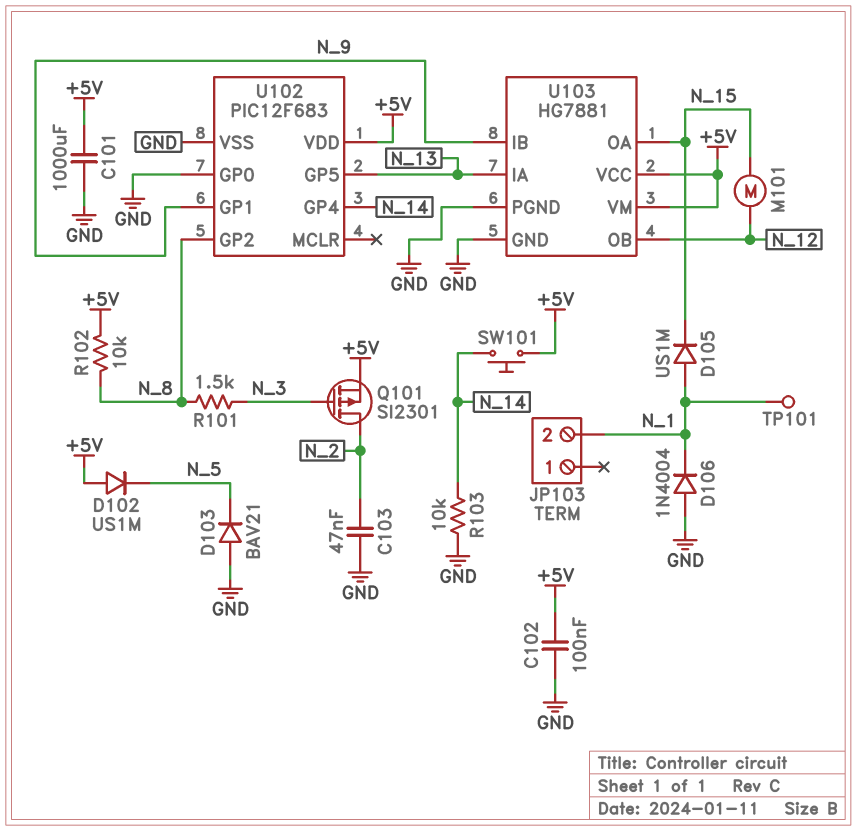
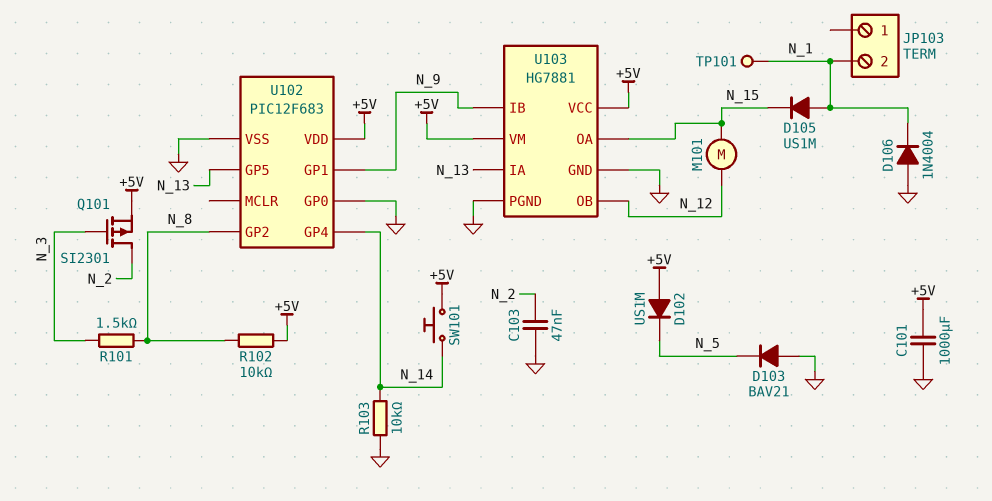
C102: 100nF (+5V, GND) -> none

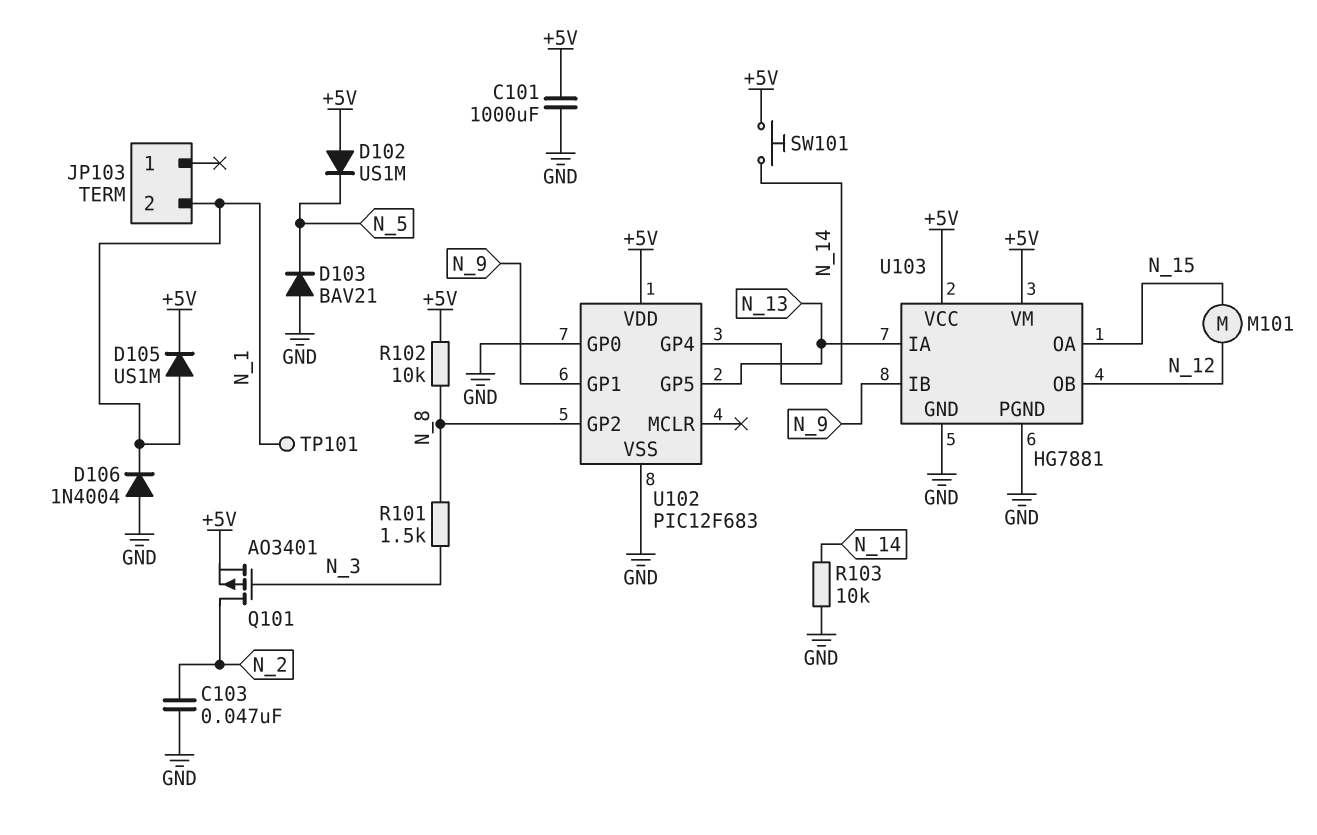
D105: diode US1M (A N_1, K N_15) -> diode US1M (A N_1, K +5V)
Q101: PMOS SI2301 (G N_3, D N_2, S +5V) -> PMOS AO3401 (G N_3, D N_2, S +5V)

